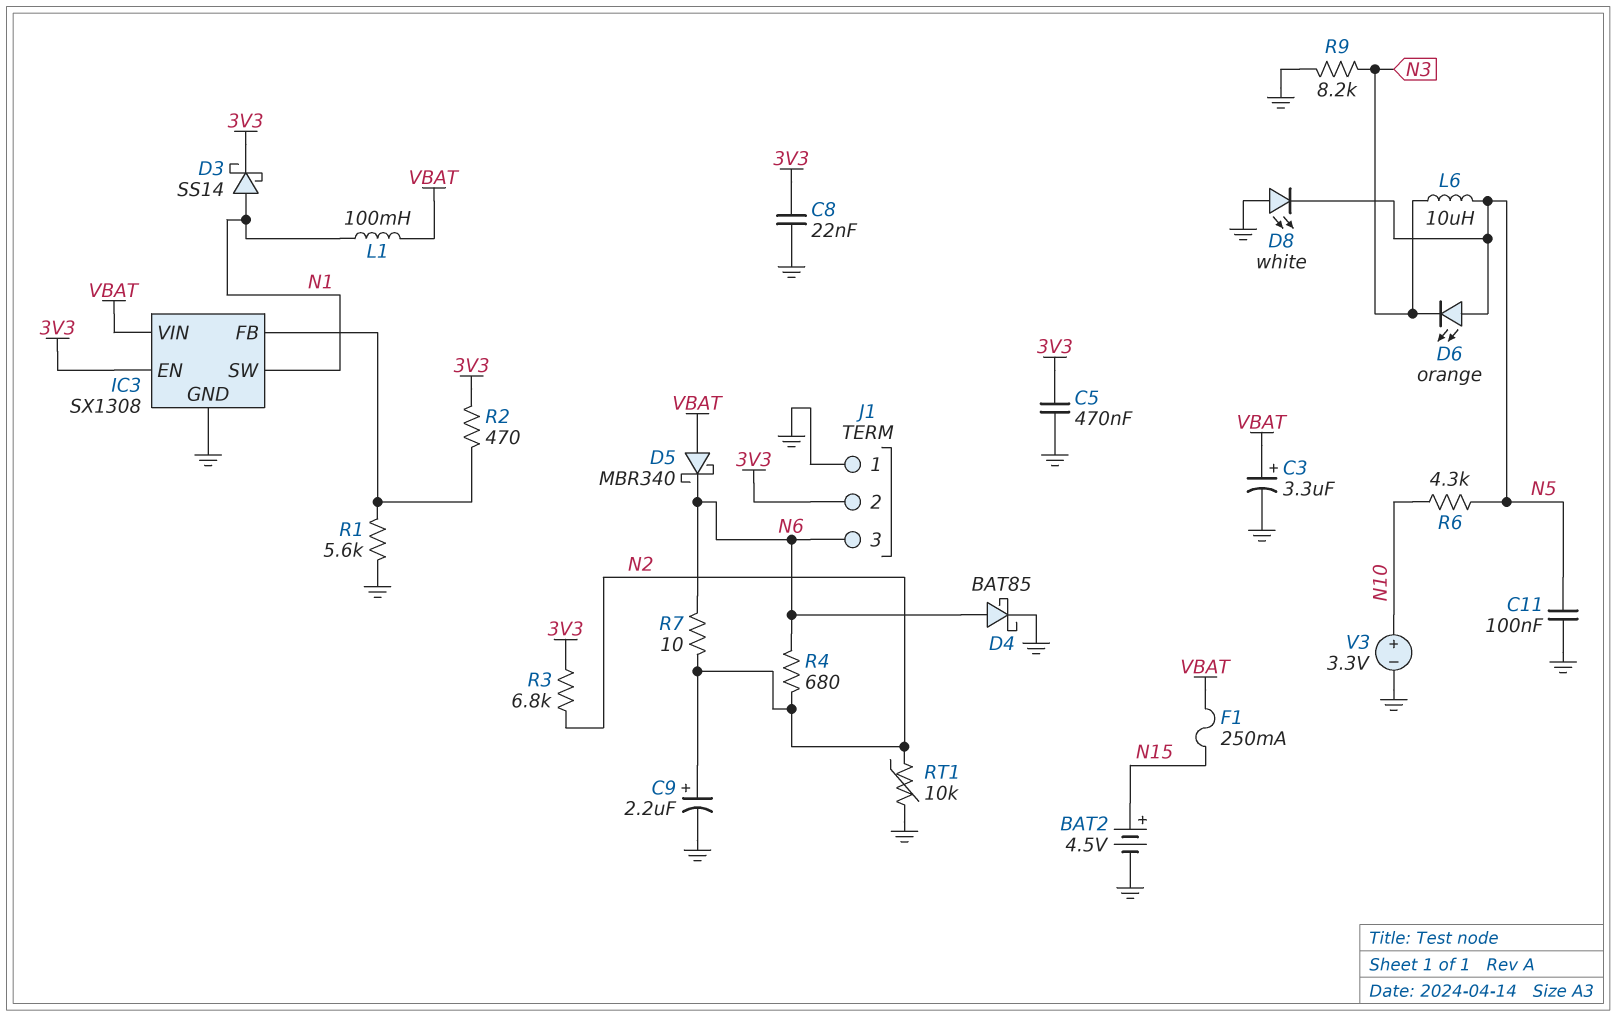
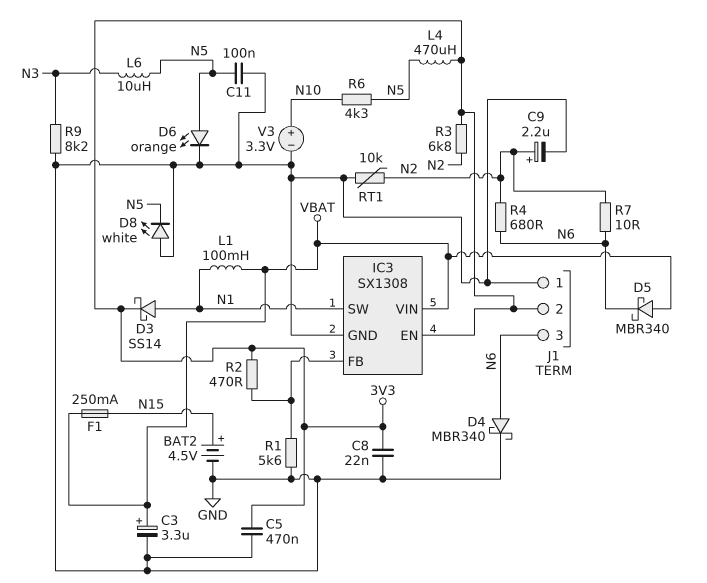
D4: schottky BAT85 (A N6, K GND) -> schottky MBR340 (A N6, K GND)
D6: LED orange (A N5, K N3) -> LED orange (A N5, K GND)
L4: none -> 470uH (3V3, N5)

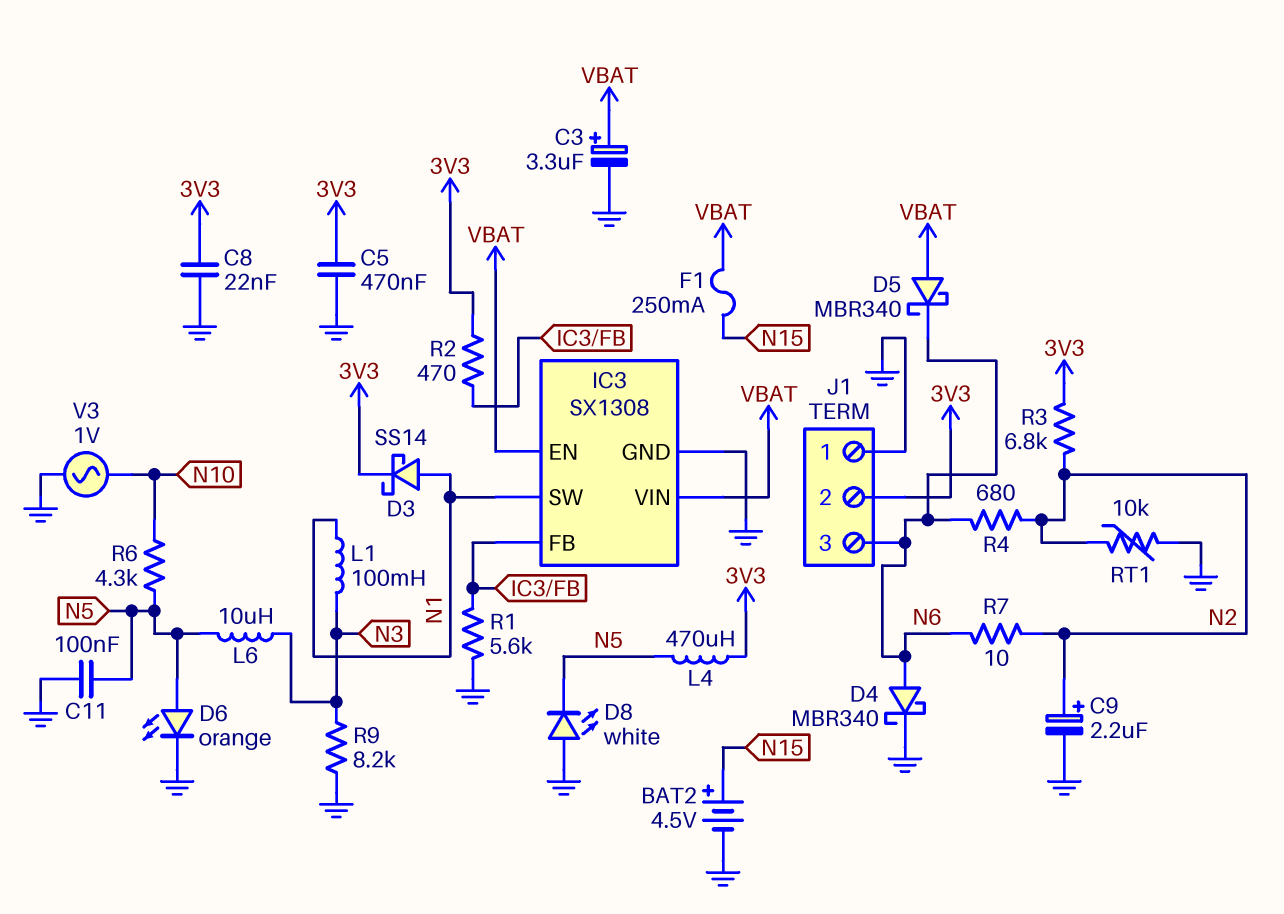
IC3 pin EN: 3V3 -> VBAT
L1: 100mH (N1, VBAT) -> 100mH (N1, N3)
V3: 3.3V (plus N10, minus GND) -> AC 1V (GND, N10)

